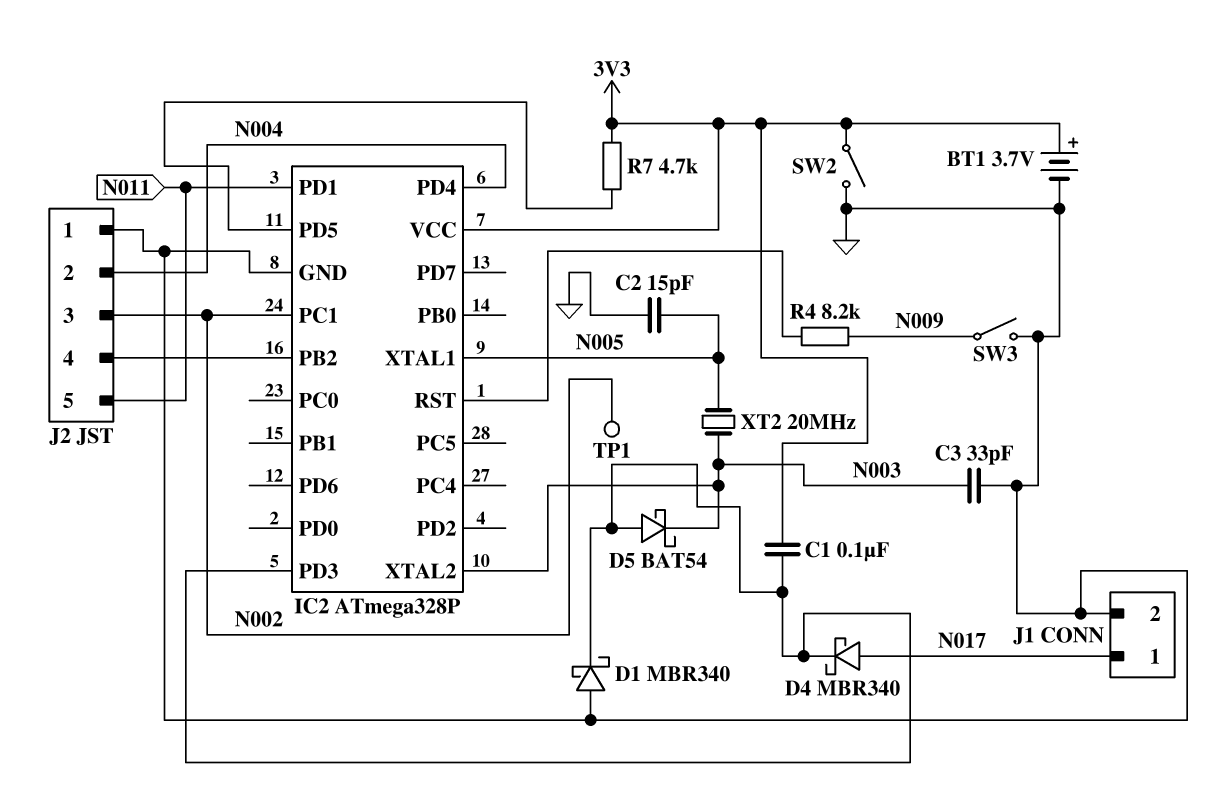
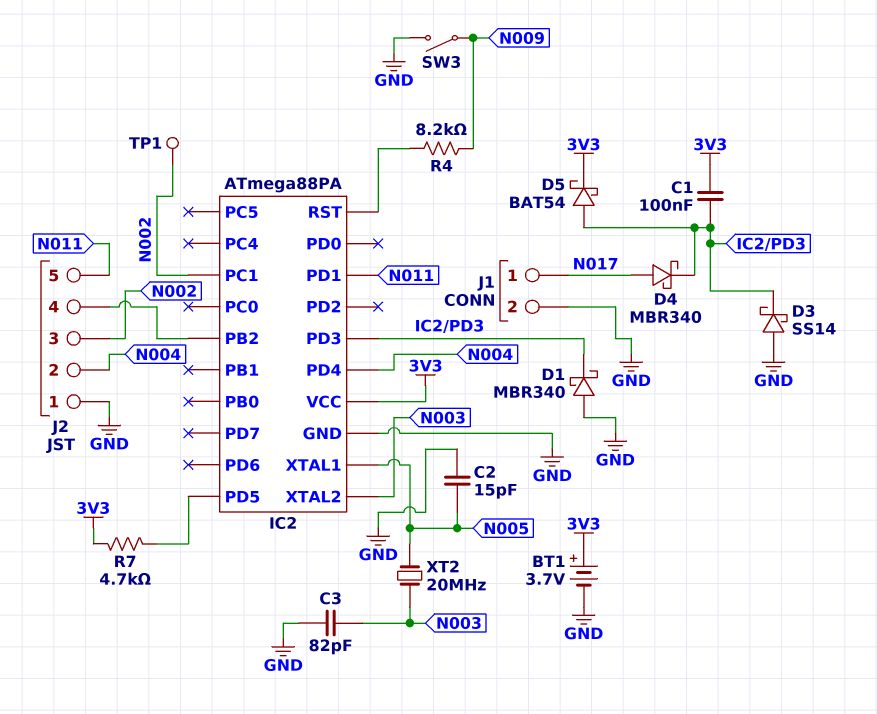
C3: 33pF (GND, N003) -> 82pF (GND, N003)
D3: none -> schottky SS14 (A GND, K IC2/PD3)
D5: schottky BAT54 (A IC2/PD3, K N003) -> schottky BAT54 (A IC2/PD3, K 3V3)
IC2: ATmega328P -> ATmega88PA
SW2: switch (3V3, GND) -> none

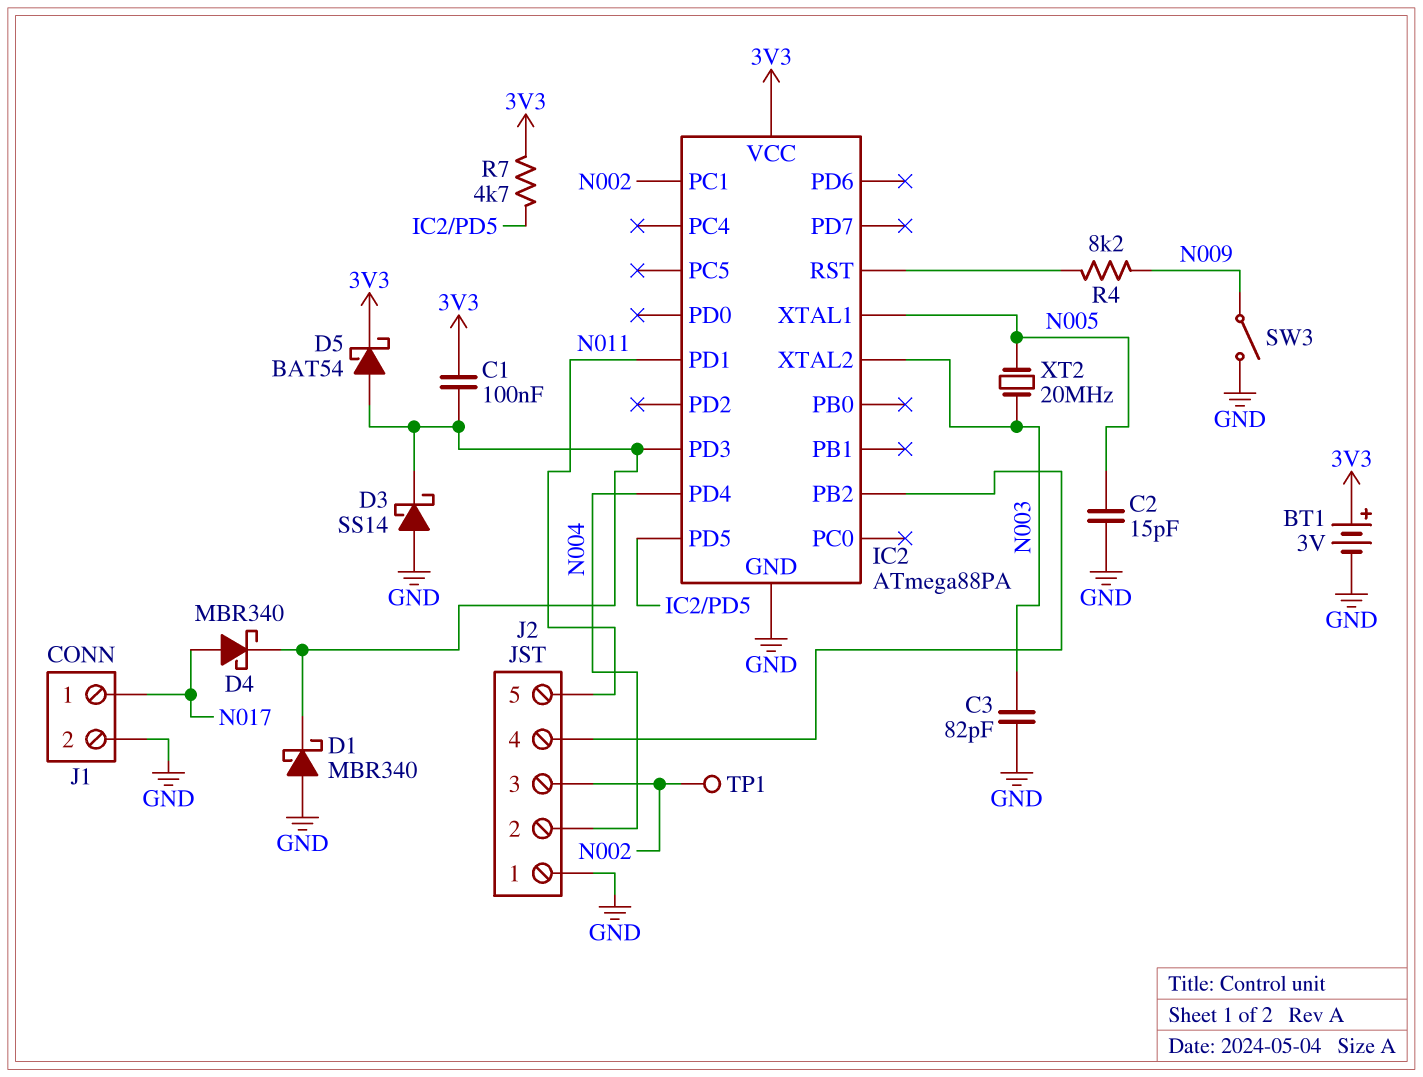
BT1: 3.7V (plus 3V3, minus GND) -> 3V (plus 3V3, minus GND)

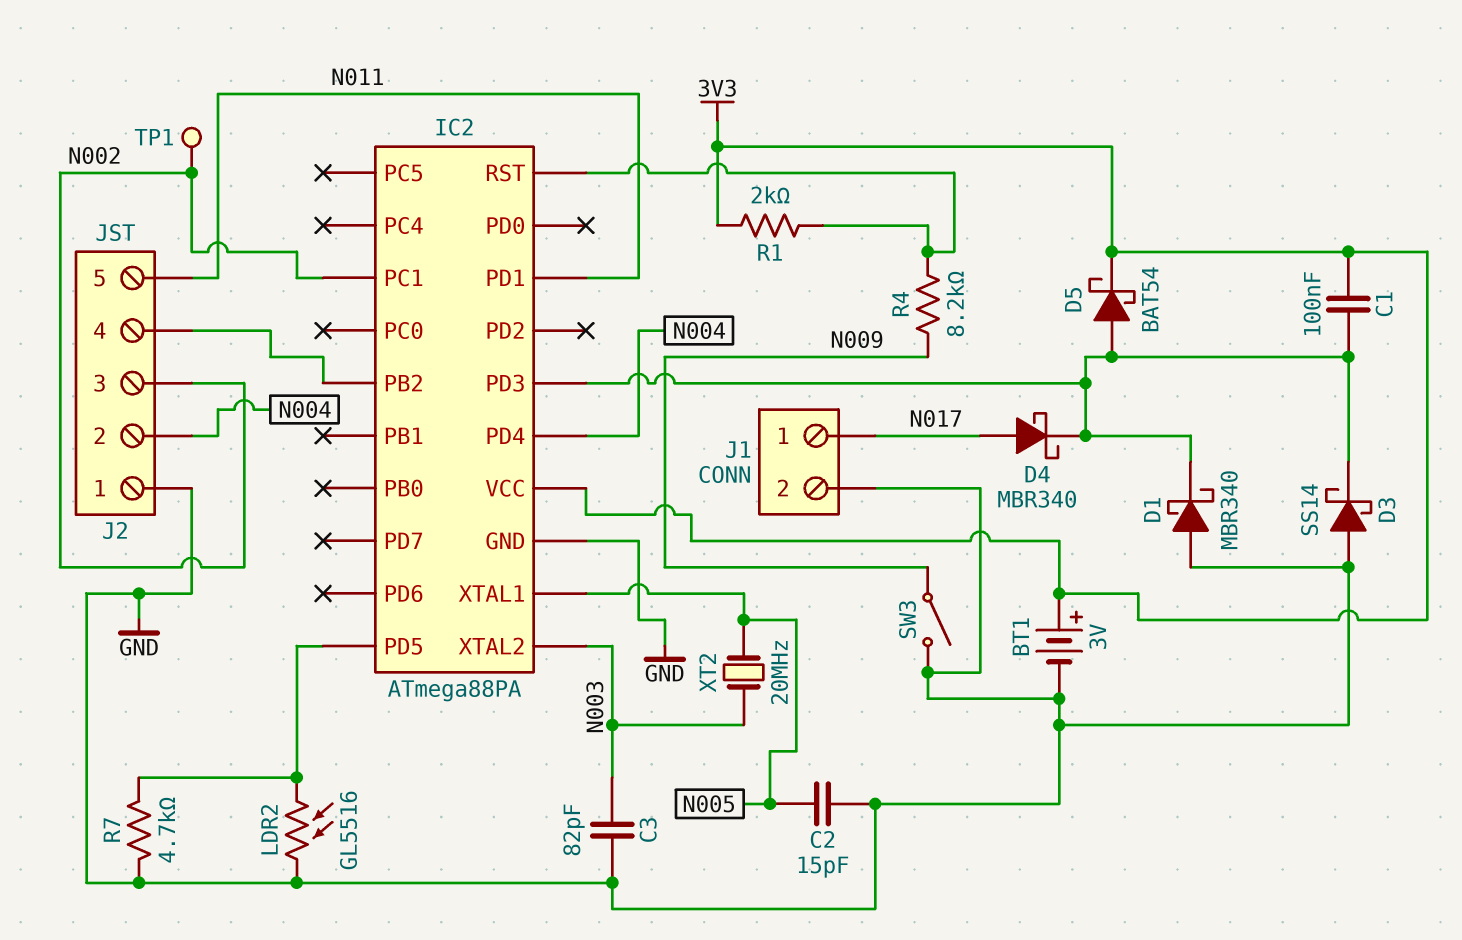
LDR2: none -> GL5516 (GND, IC2/PD5)
R1: none -> 2k (3V3, IC2/RST)
R7: 4.7k (3V3, IC2/PD5) -> 4.7k (GND, IC2/PD5)

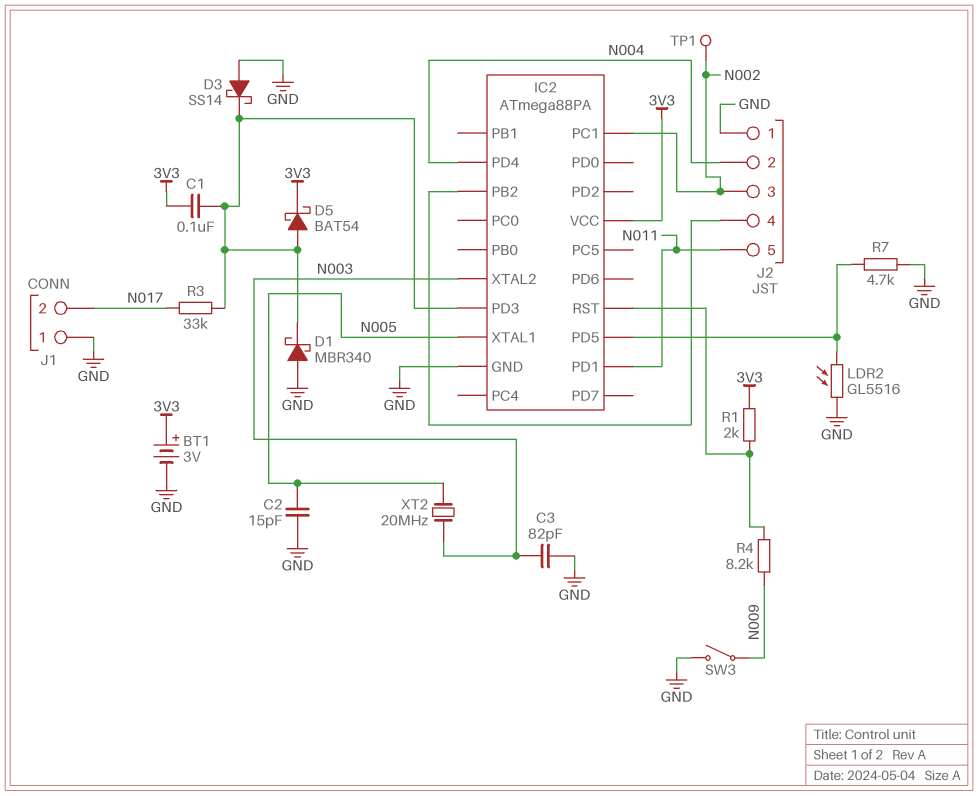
D4: schottky MBR340 (A N017, K IC2/PD3) -> none
J1 pin 1: N017 -> GND
J1 pin 2: GND -> N017
R3: none -> 33k (IC2/PD3, N017)

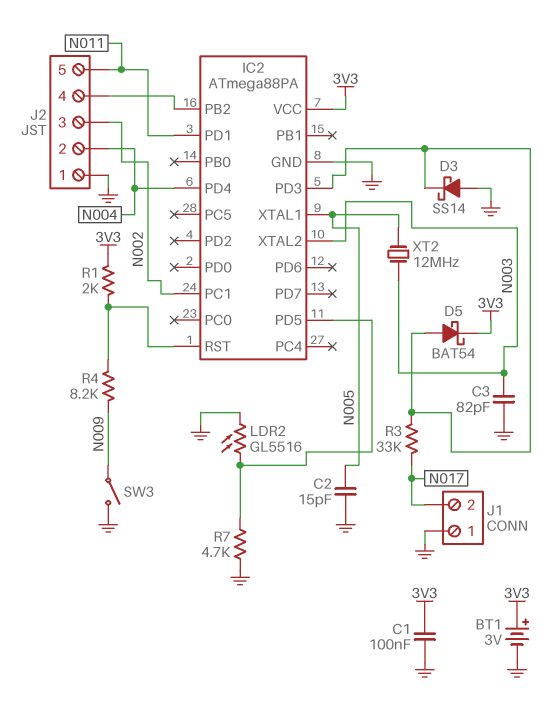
C1: 100nF (3V3, IC2/PD3) -> 100nF (3V3, GND)
D1: schottky MBR340 (A GND, K IC2/PD3) -> none
TP1: test point (N002) -> none
XT2: 20MHz (N003, N005) -> 12MHz (N003, N005)

